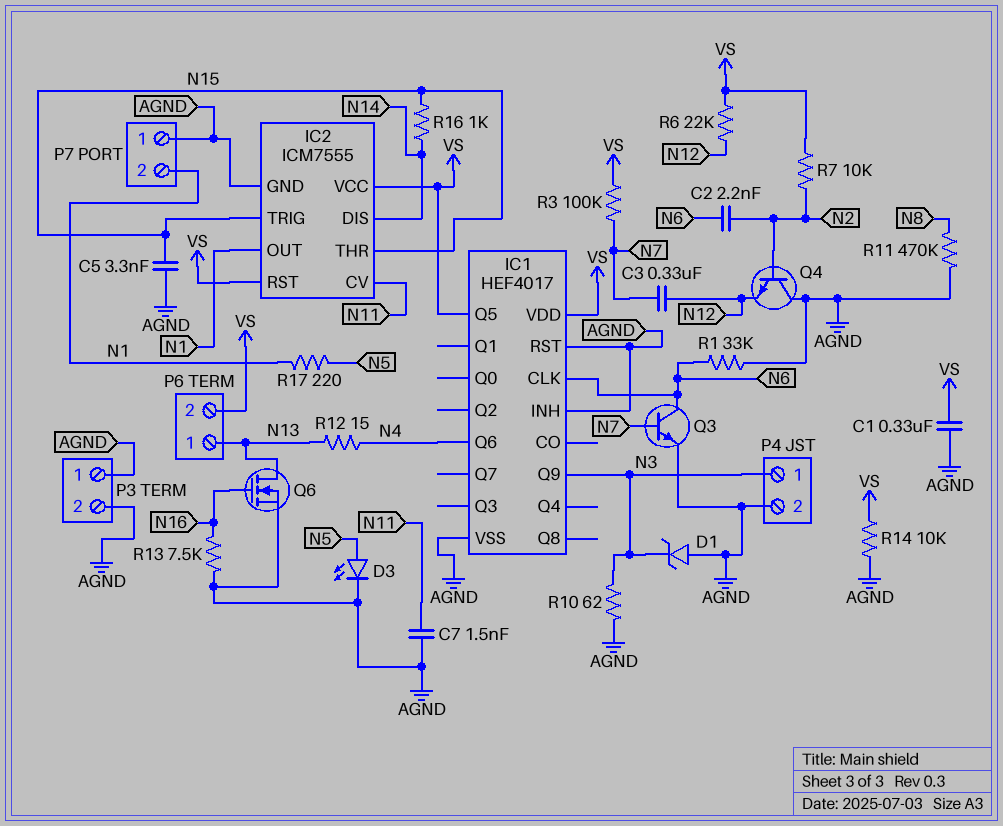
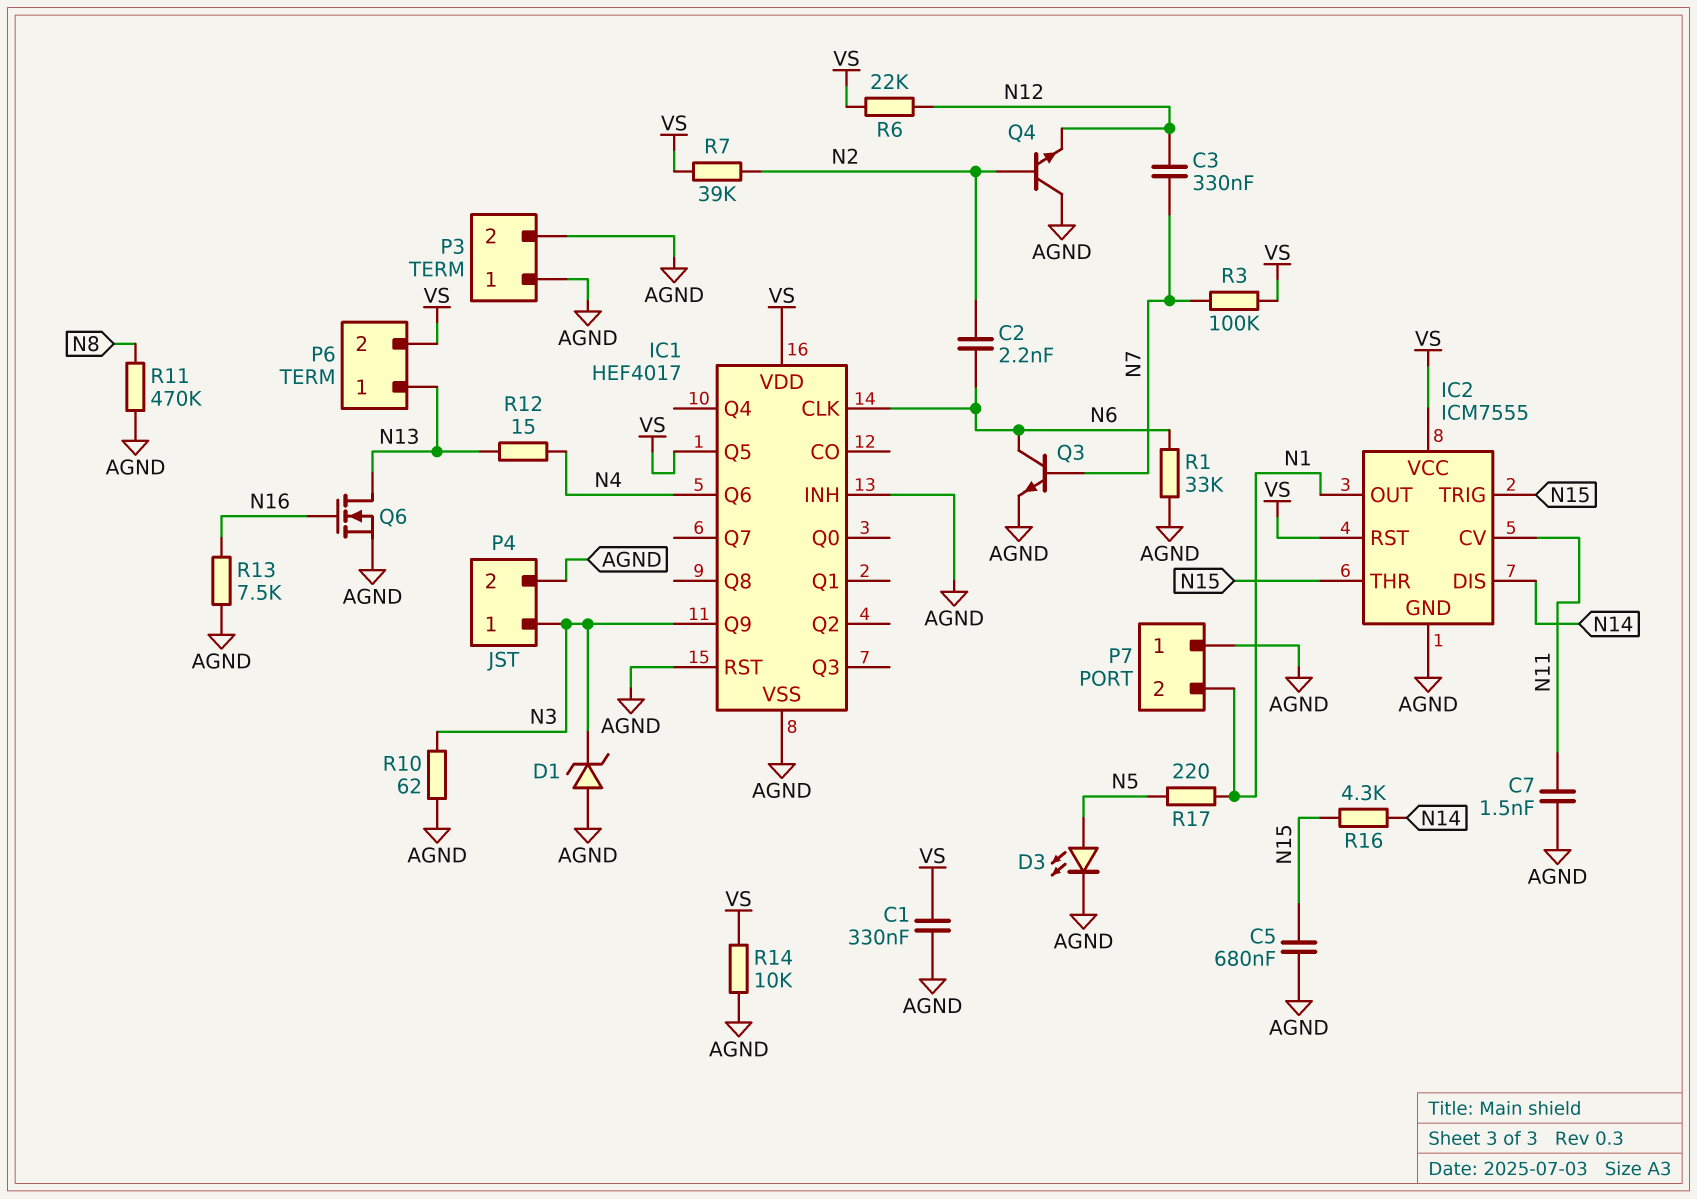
C5: 3.3nF (AGND, N15) -> 680nF (AGND, N15)
R7: 10k (N2, VS) -> 39k (N2, VS)
R16: 1k (N14, N15) -> 4.3k (N14, N15)

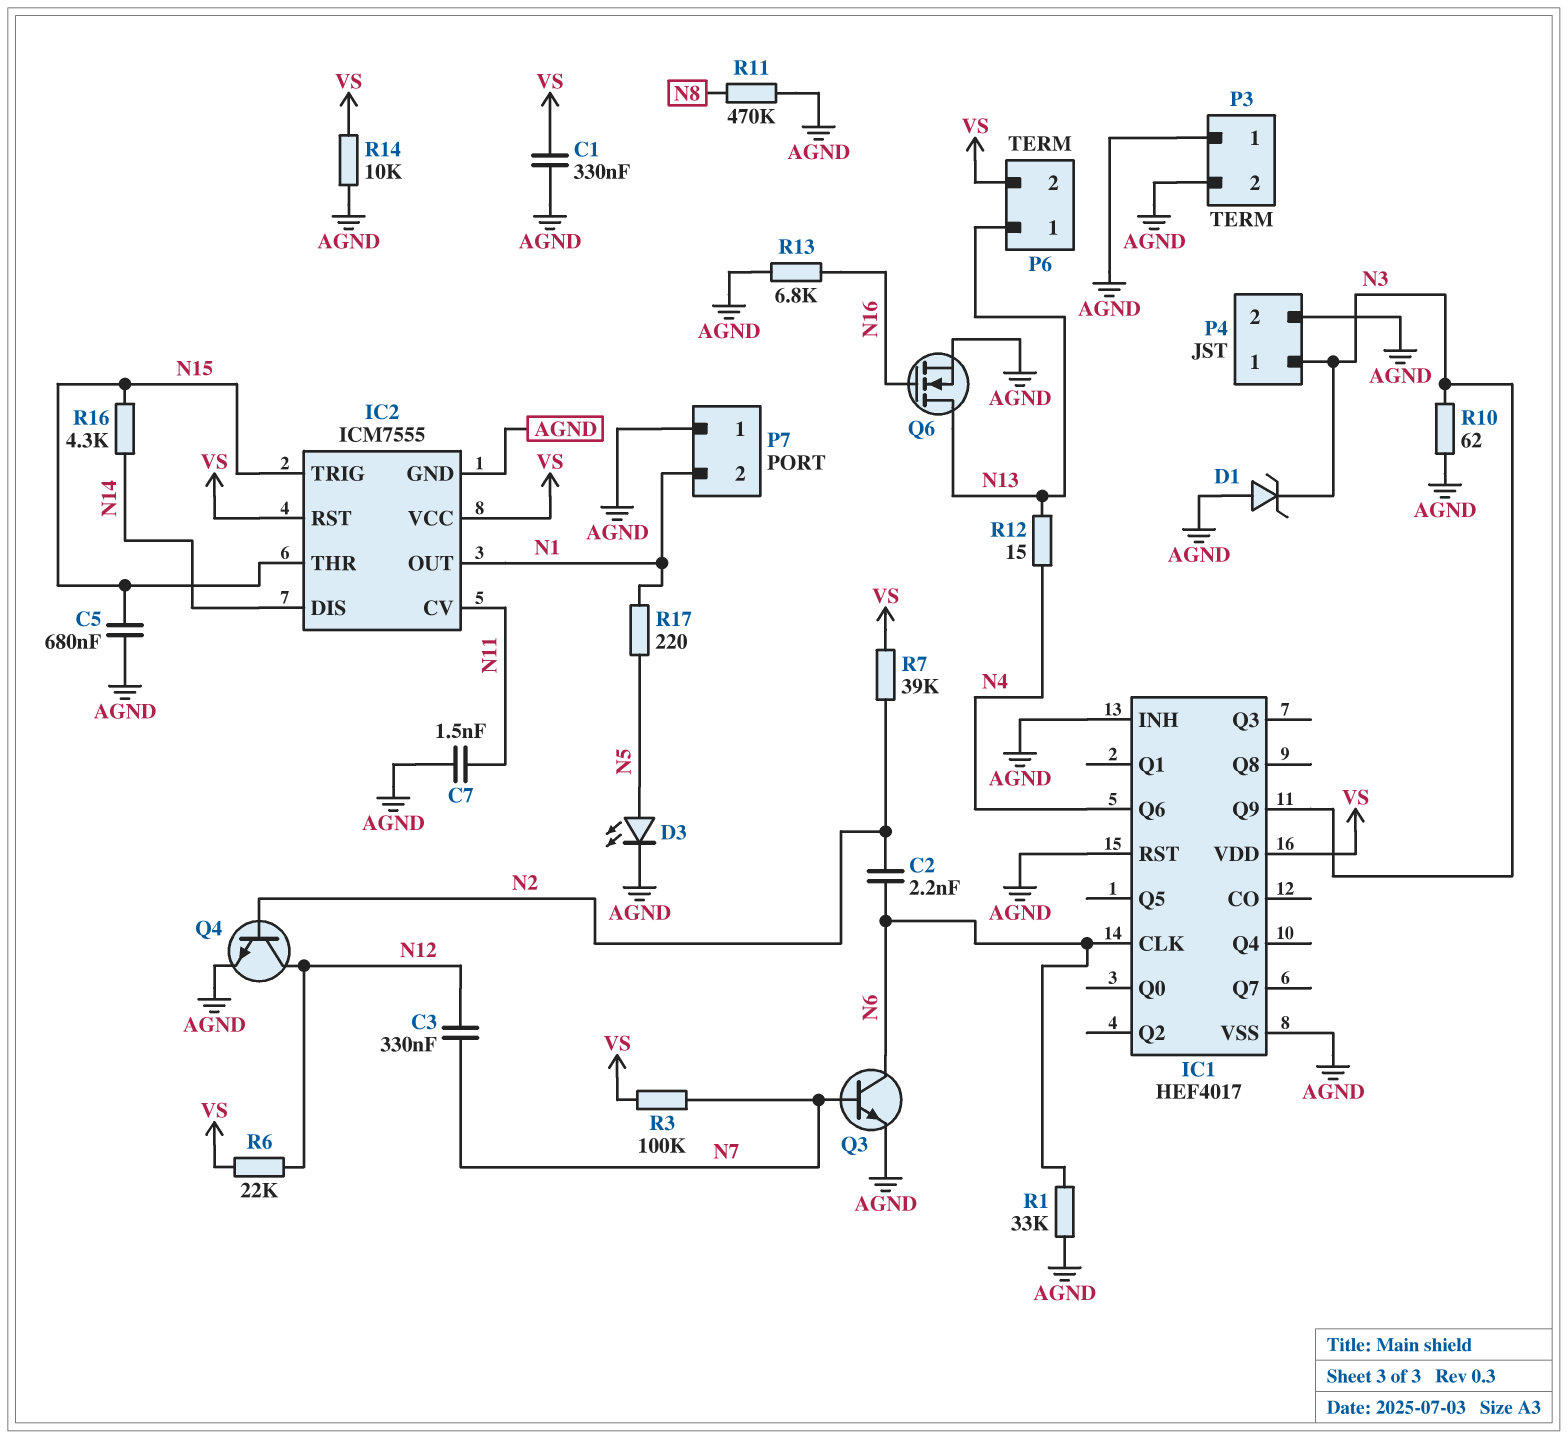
IC1 pin Q5: VS -> none
Q4: NPN (B N2, C AGND, E N12) -> NPN (B N2, C N12, E AGND)
R13: 7.5k (AGND, N16) -> 6.8k (AGND, N16)

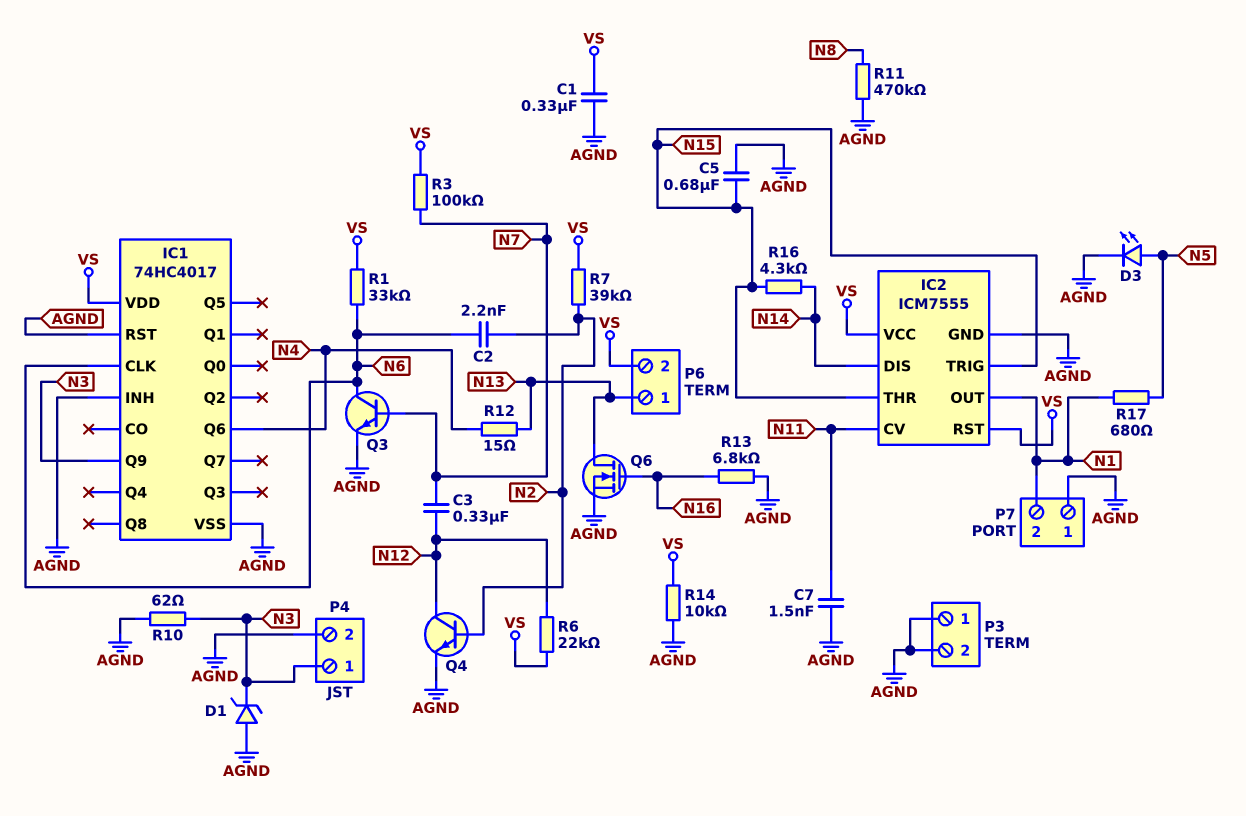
IC1: HEF4017 -> 74HC4017
R1: 33k (AGND, N6) -> 33k (N6, VS)
R17: 220 (N1, N5) -> 680 (N1, N5)

